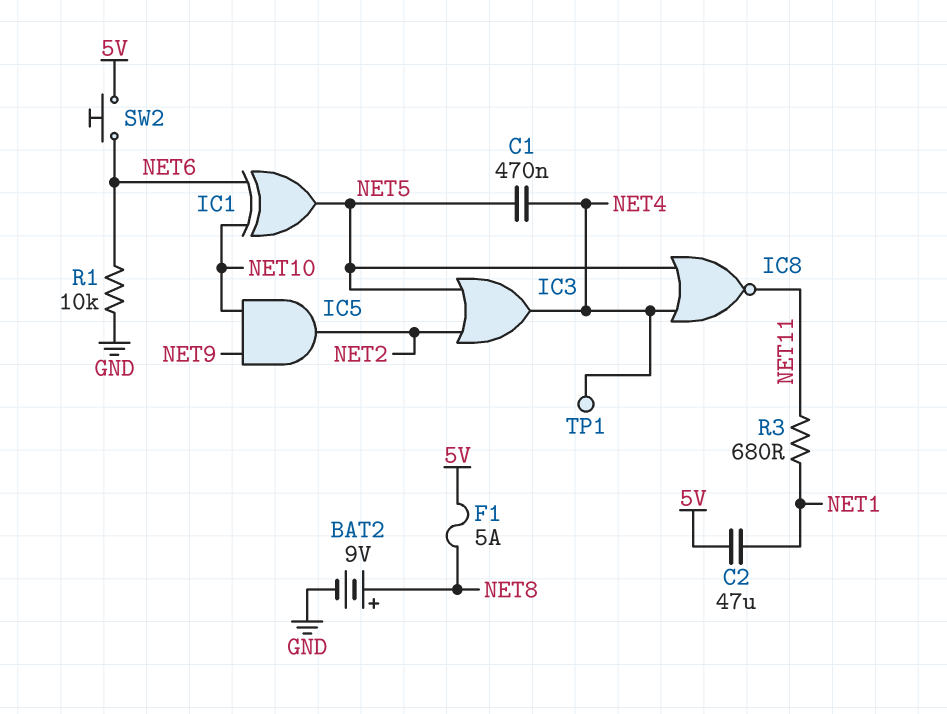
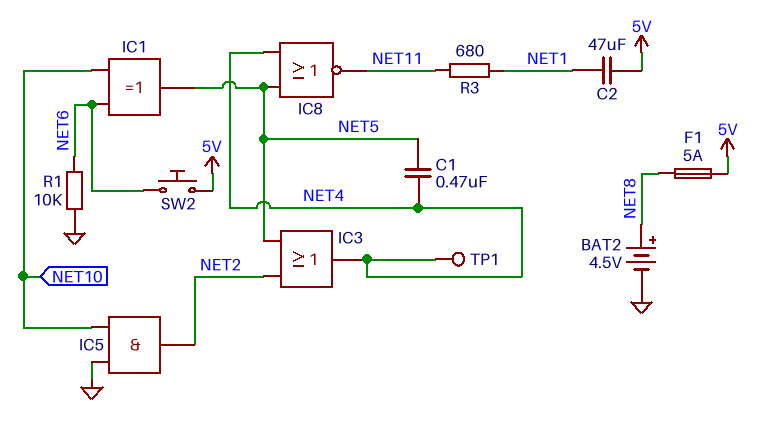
BAT2: 9V (plus NET8, minus GND) -> 4.5V (plus NET8, minus GND)
IC5: AND (in NET9, in NET10, out NET2) -> AND (in GND, in NET10, out NET2)

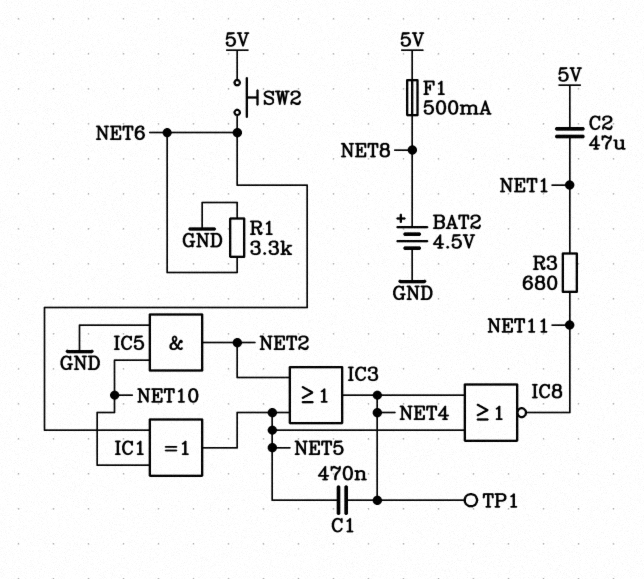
F1: 5A (5V, NET8) -> 500mA (5V, NET8)
R1: 10k (GND, NET6) -> 3.3k (GND, NET6)

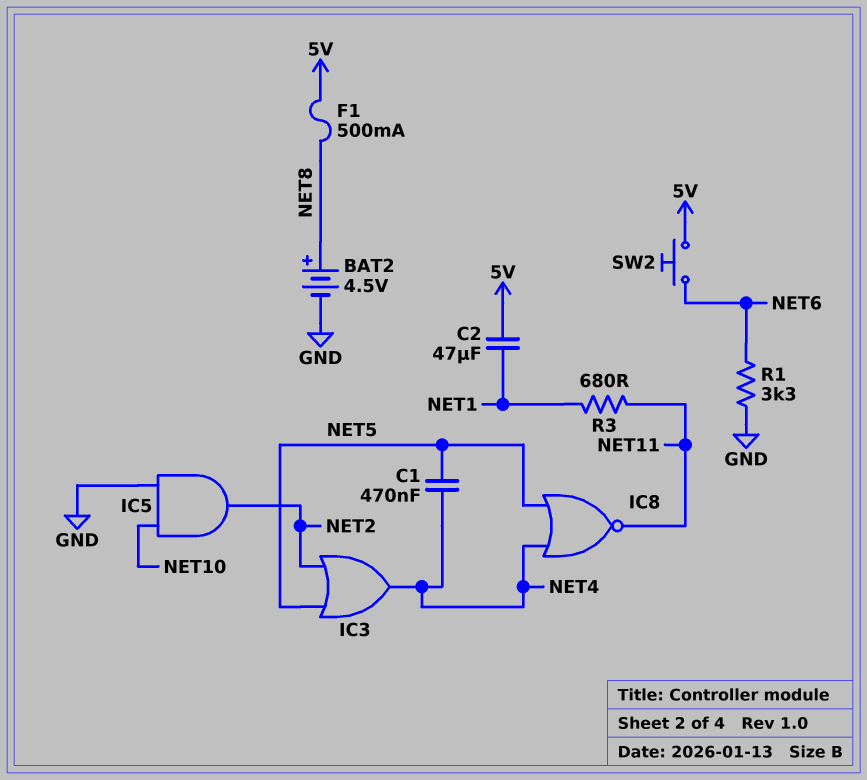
IC1: XOR (in NET6, in NET10, out NET5) -> none
TP1: test point (NET4) -> none

